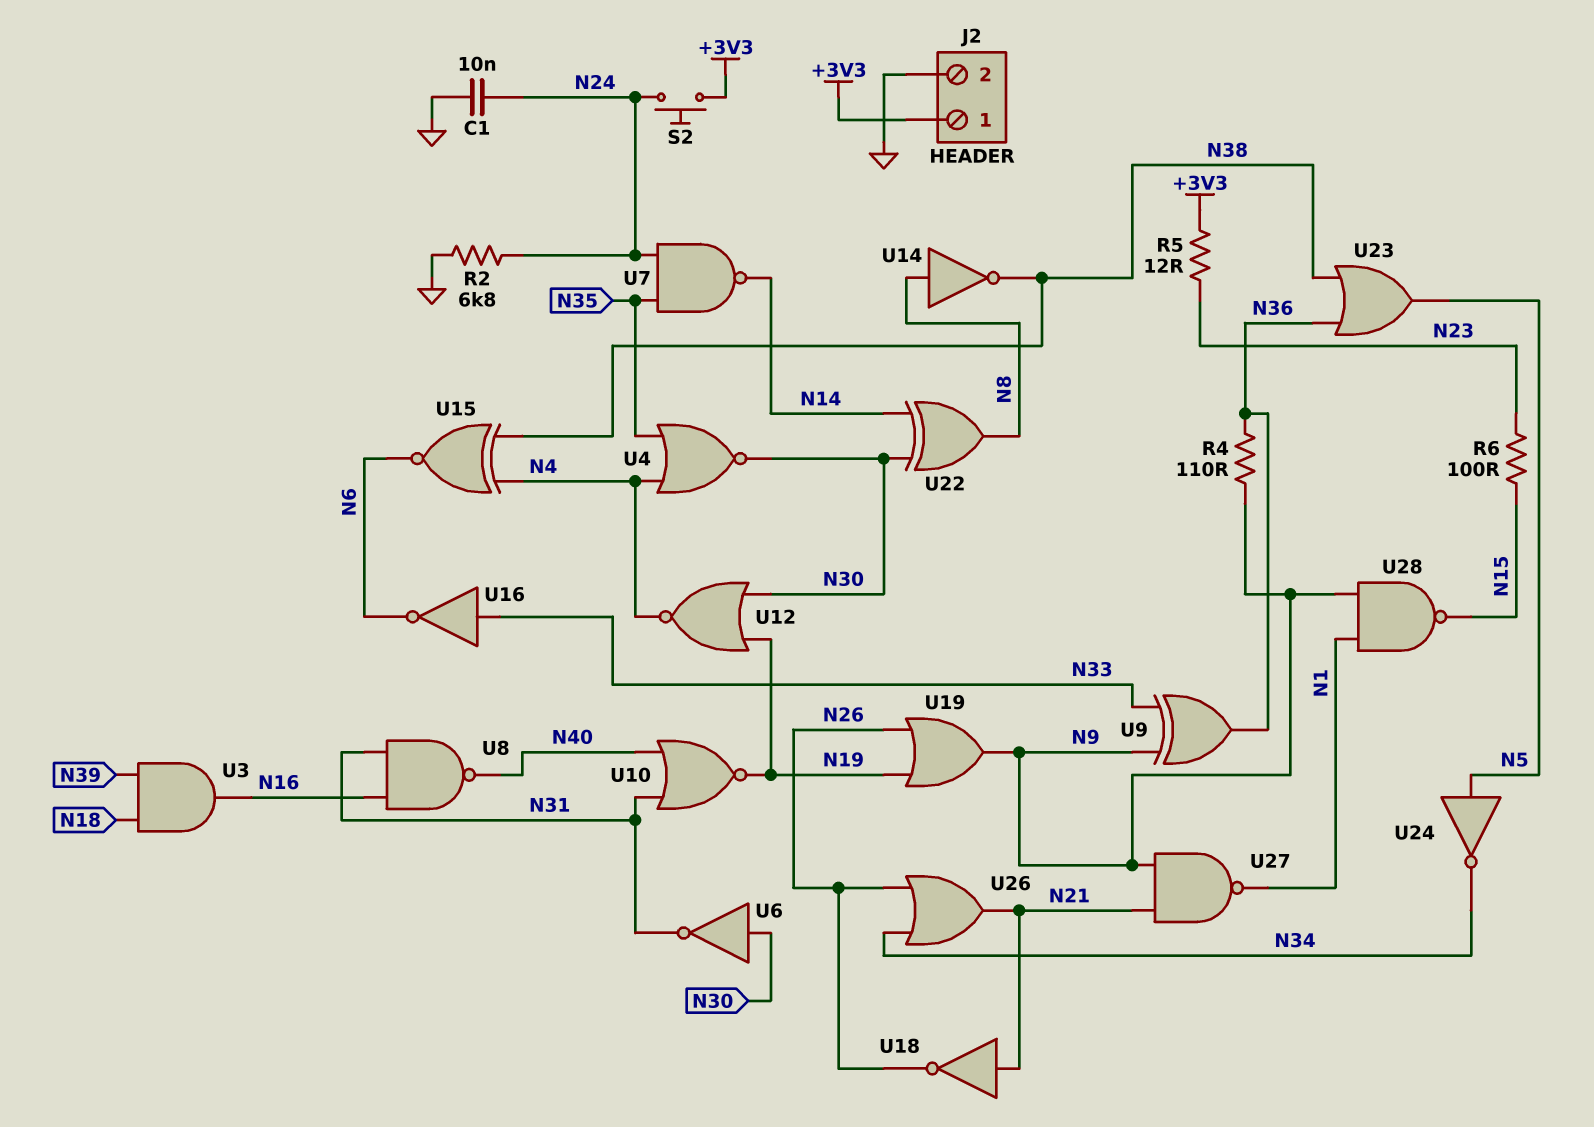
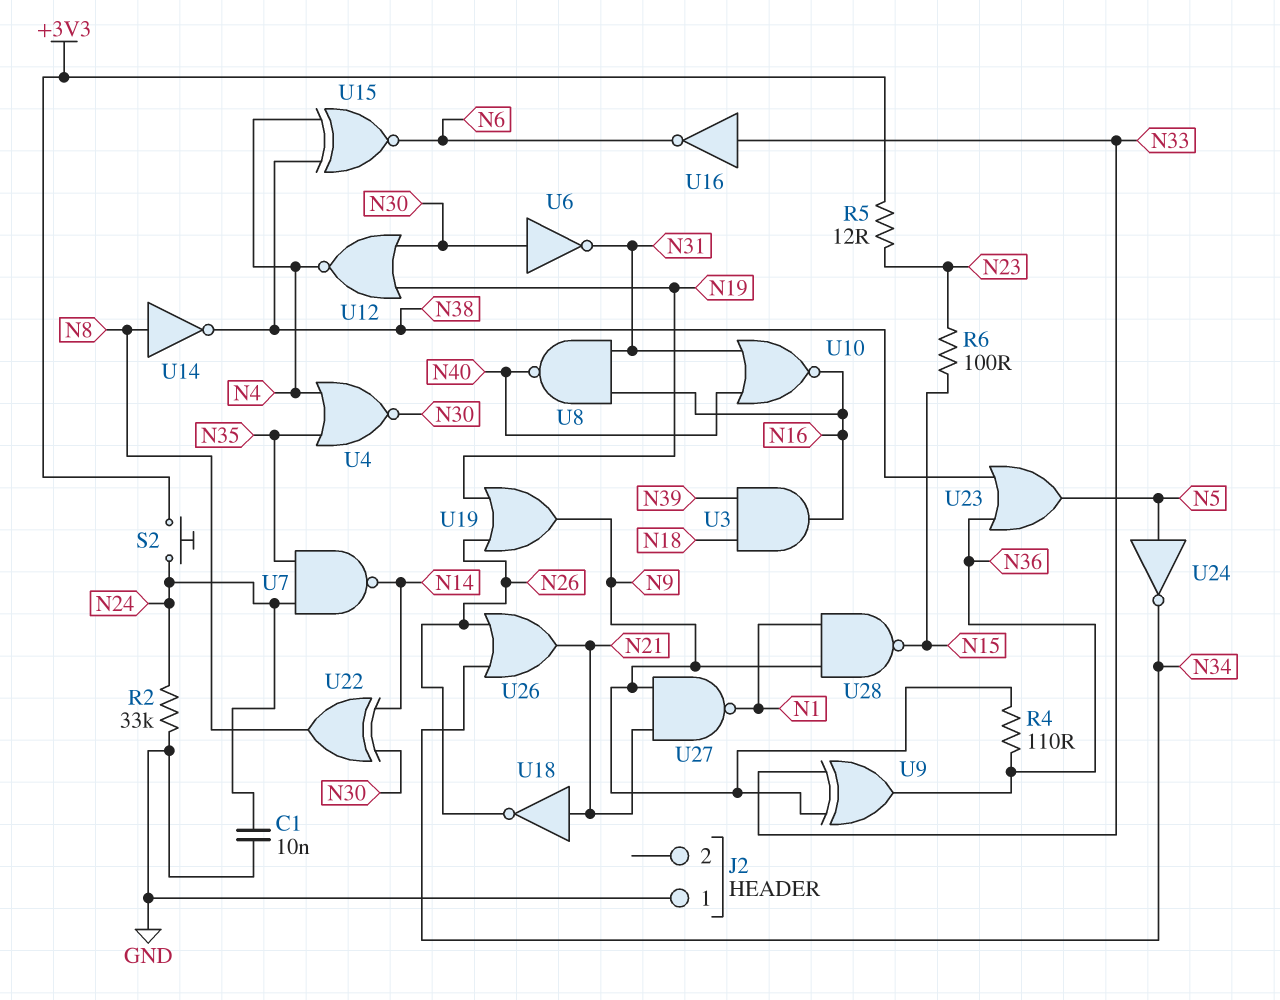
J2 pin 1: +3V3 -> GND
J2 pin 2: GND -> none
R2: 6.8k (GND, N24) -> 33k (GND, N24)
U10: NOR (in N31, in N40, out N19) -> NOR (in N31, in N40, out N16)

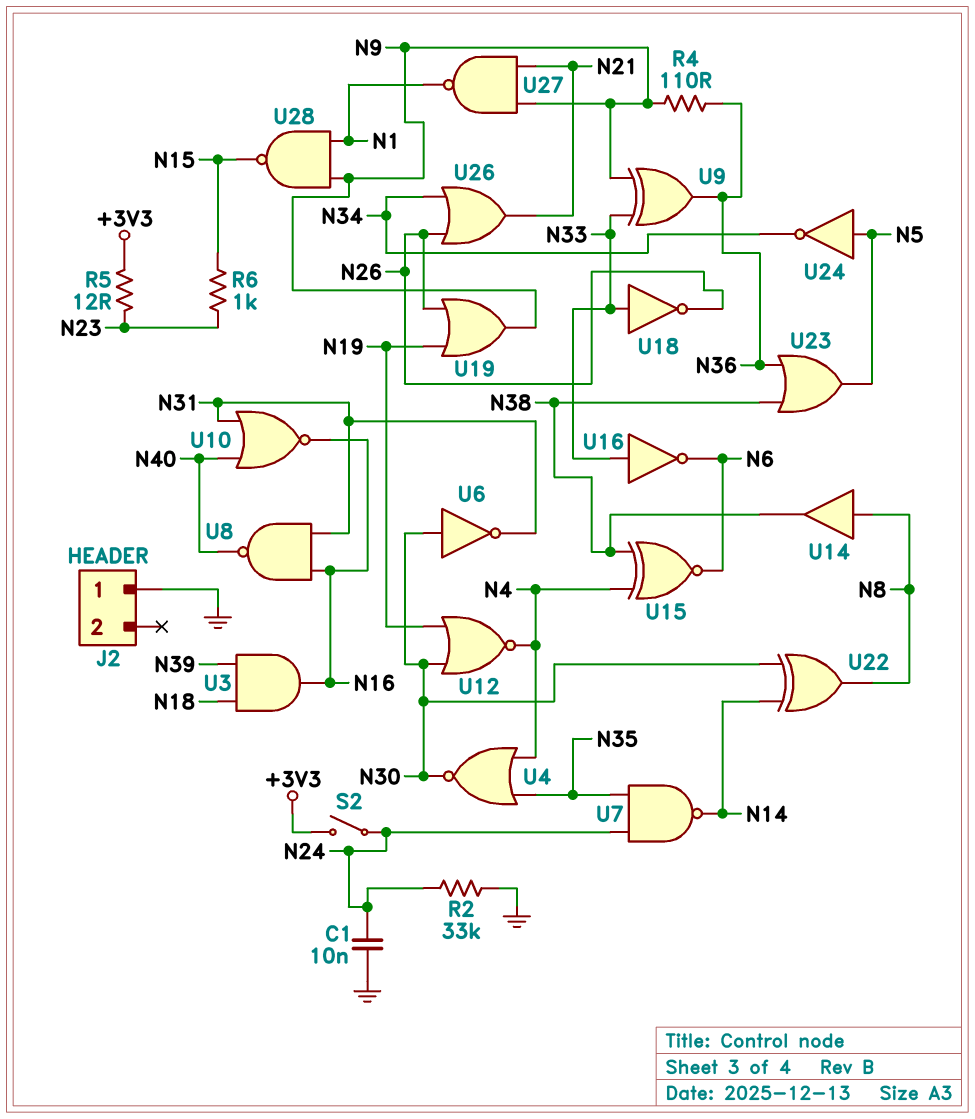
R6: 100 (N15, N23) -> 1k (N15, N23)
S2: button (+3V3, N24) -> switch (+3V3, N24)
U14: NOT (in N8, out N38) -> buffer (in N8, out N38)
U18: NOT (in N21, out N26) -> NOT (in N33, out N26)

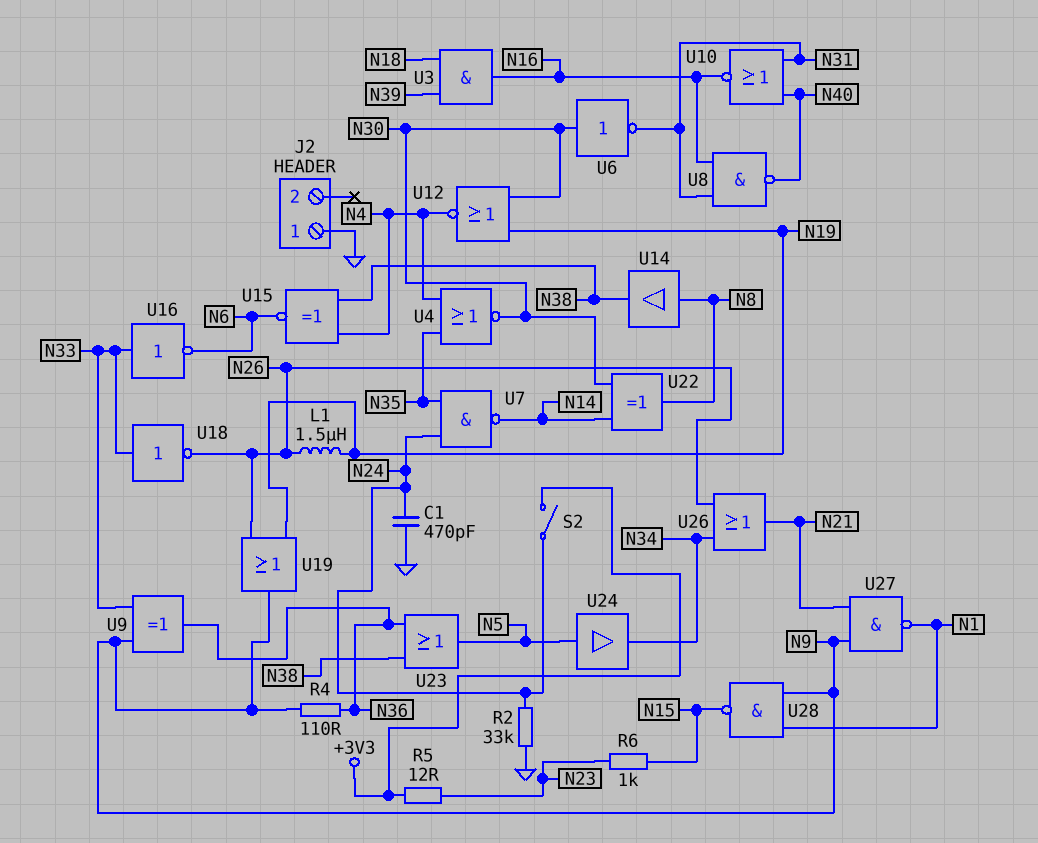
C1: 10nF (GND, N24) -> 470pF (GND, N24)
L1: none -> 1.5uH (N19, N26)
U24: NOT (in N5, out N34) -> buffer (in N5, out N34)

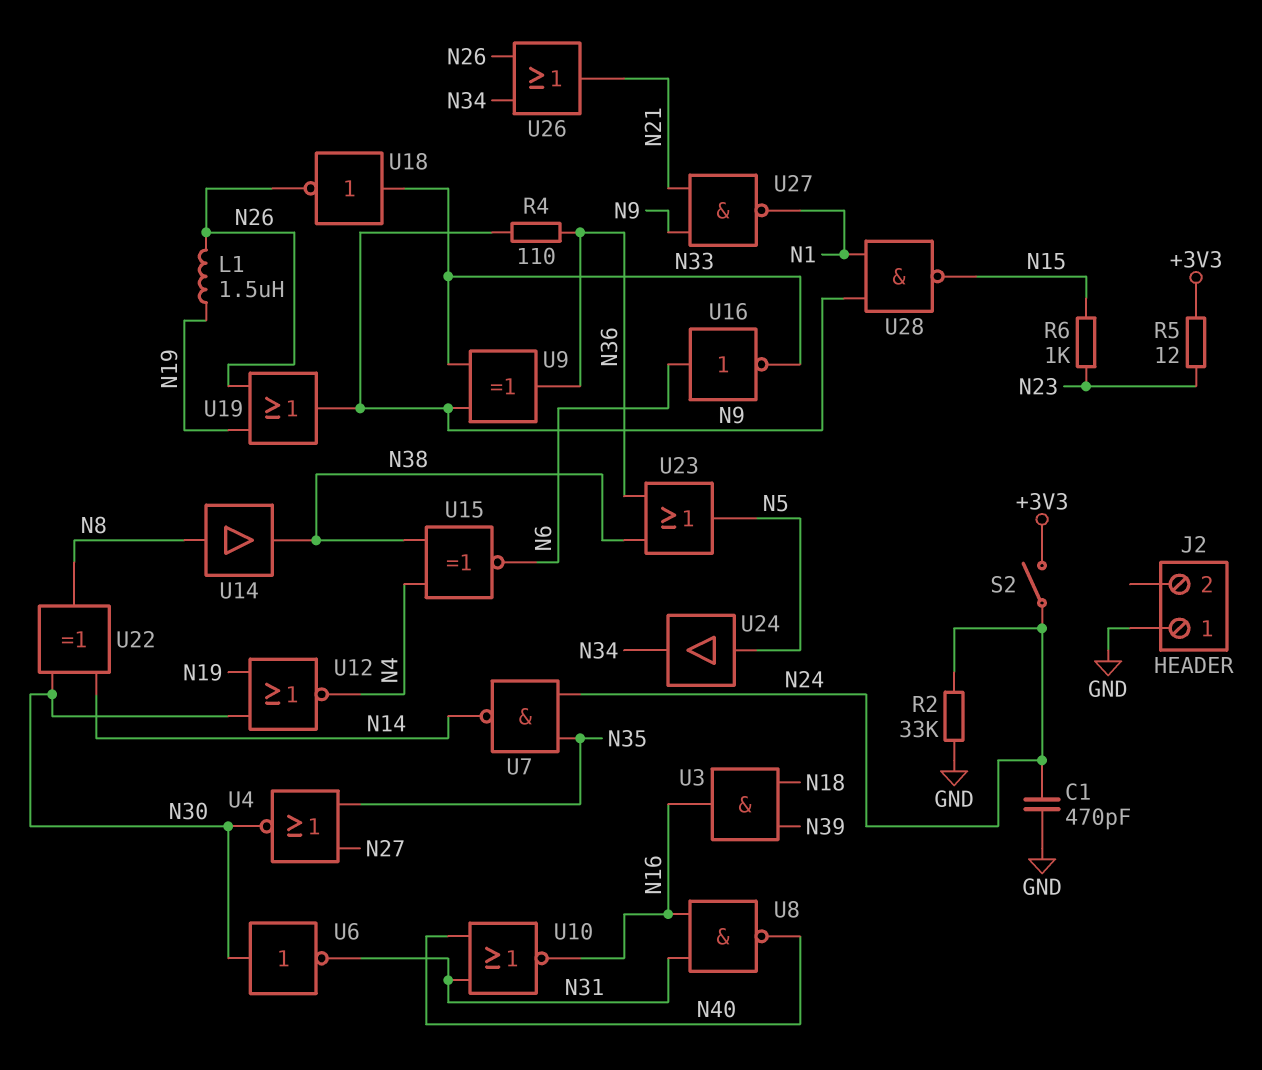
U4: NOR (in N4, in N35, out N30) -> NOR (in N27, in N35, out N30)
U16: NOT (in N33, out N6) -> NOT (in N6, out N33)

